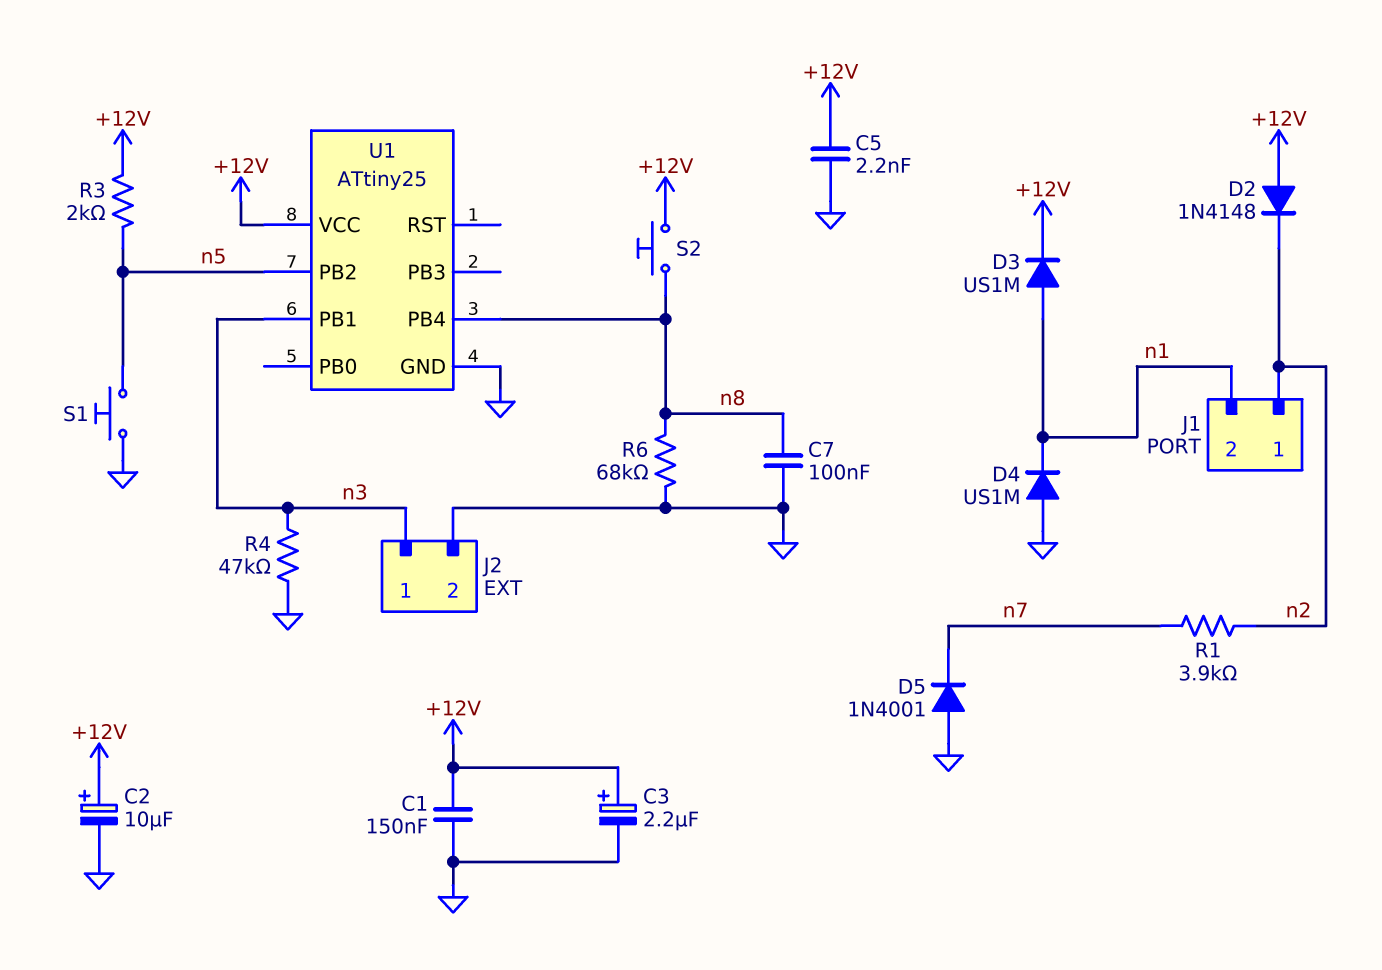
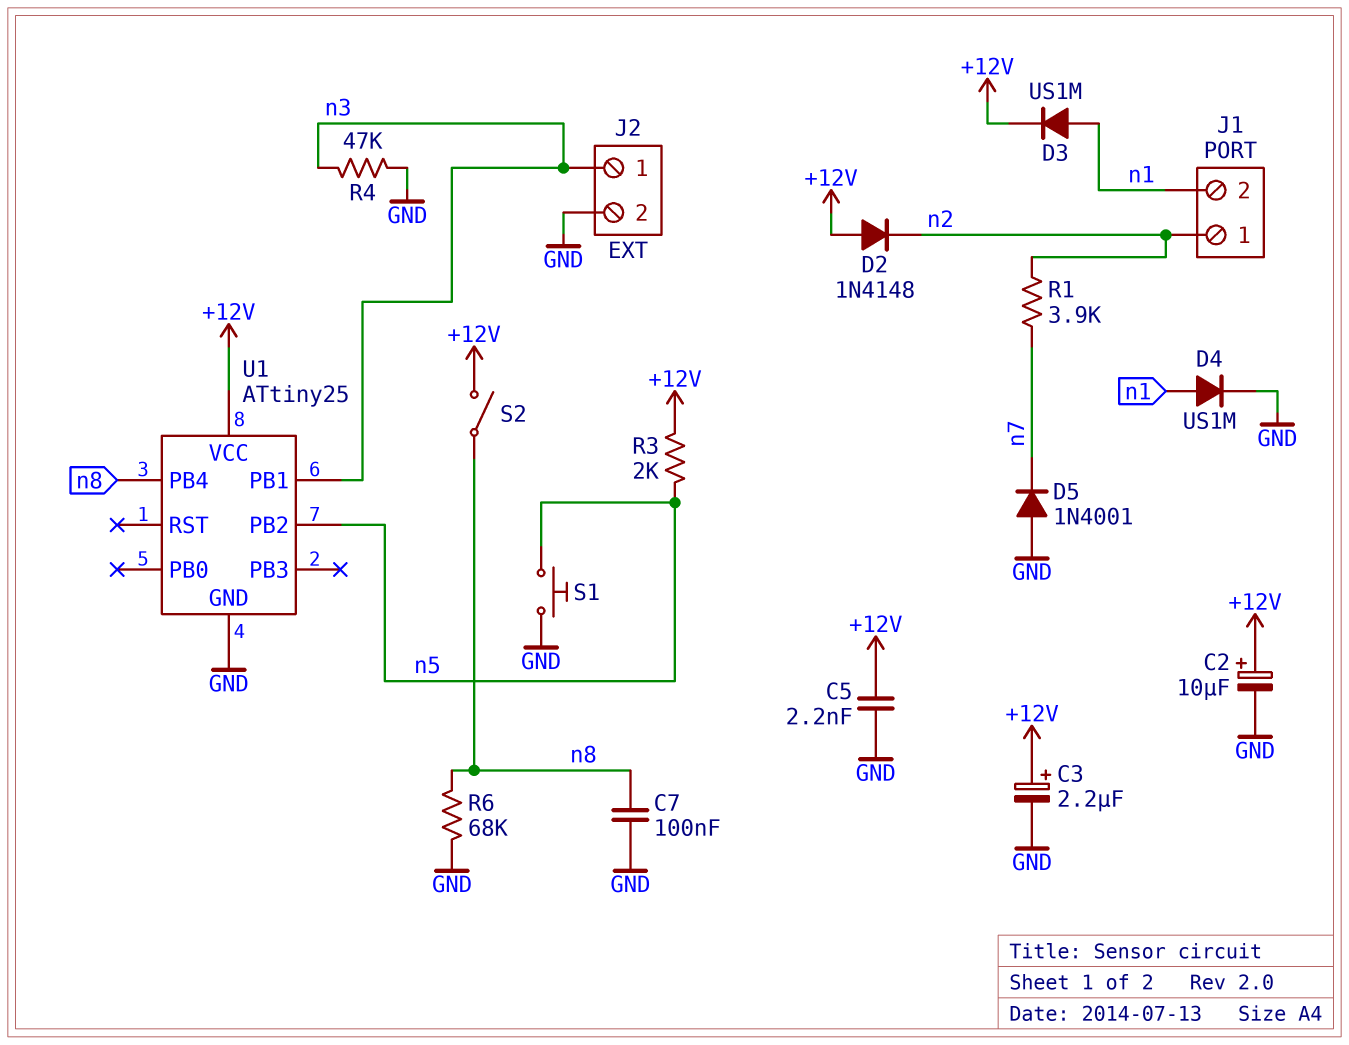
C1: 150nF (+12V, GND) -> none
D4: diode US1M (A GND, K n1) -> diode US1M (A n1, K GND)
S2: button (+12V, n8) -> switch (+12V, n8)

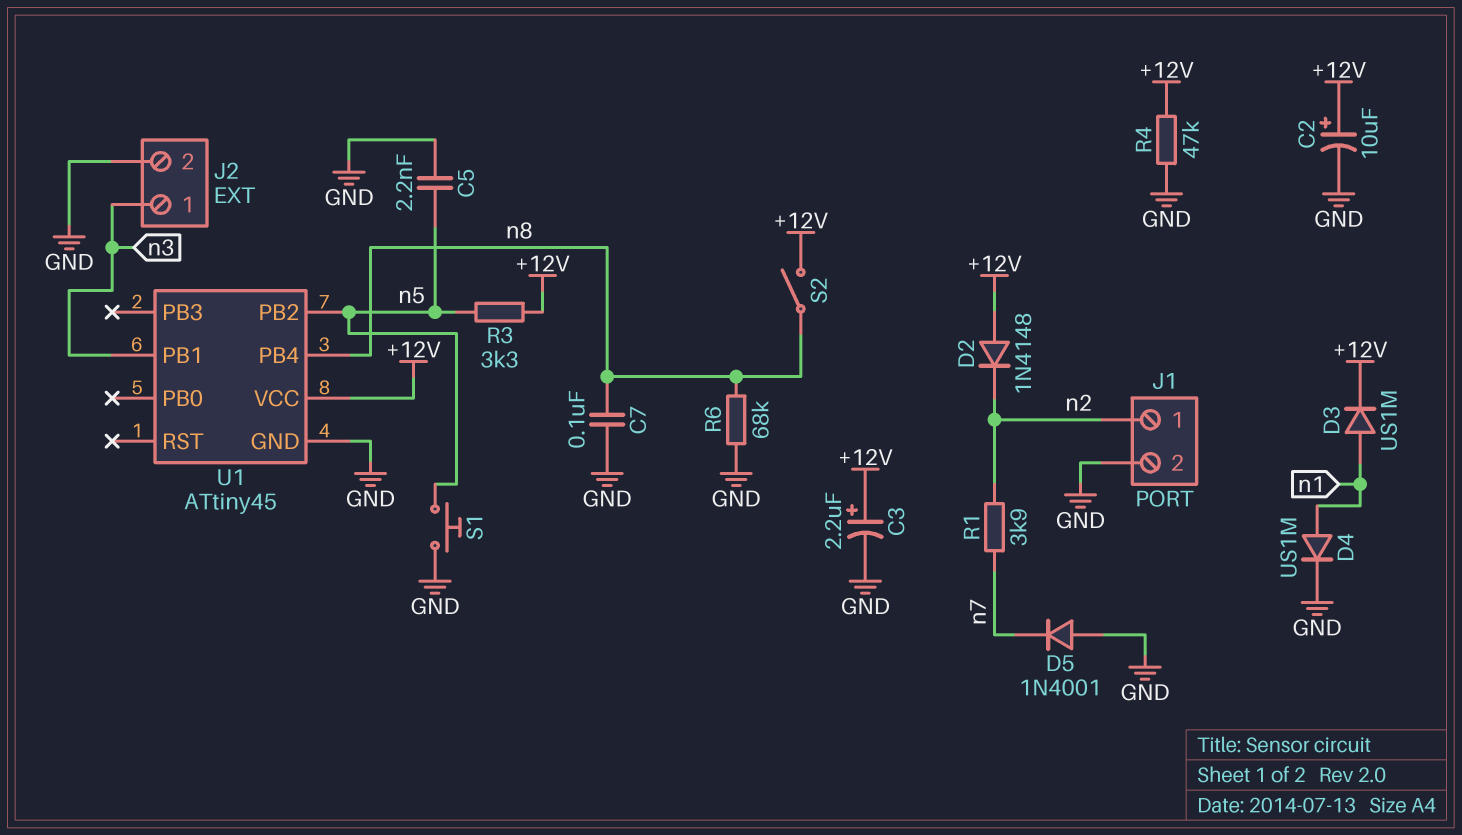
C5: 2.2nF (+12V, GND) -> 2.2nF (GND, n5)
J1 pin 2: n1 -> GND
R3: 2k (+12V, n5) -> 3.3k (+12V, n5)
R4: 47k (GND, n3) -> 47k (+12V, GND)
U1: ATtiny25 -> ATtiny45

